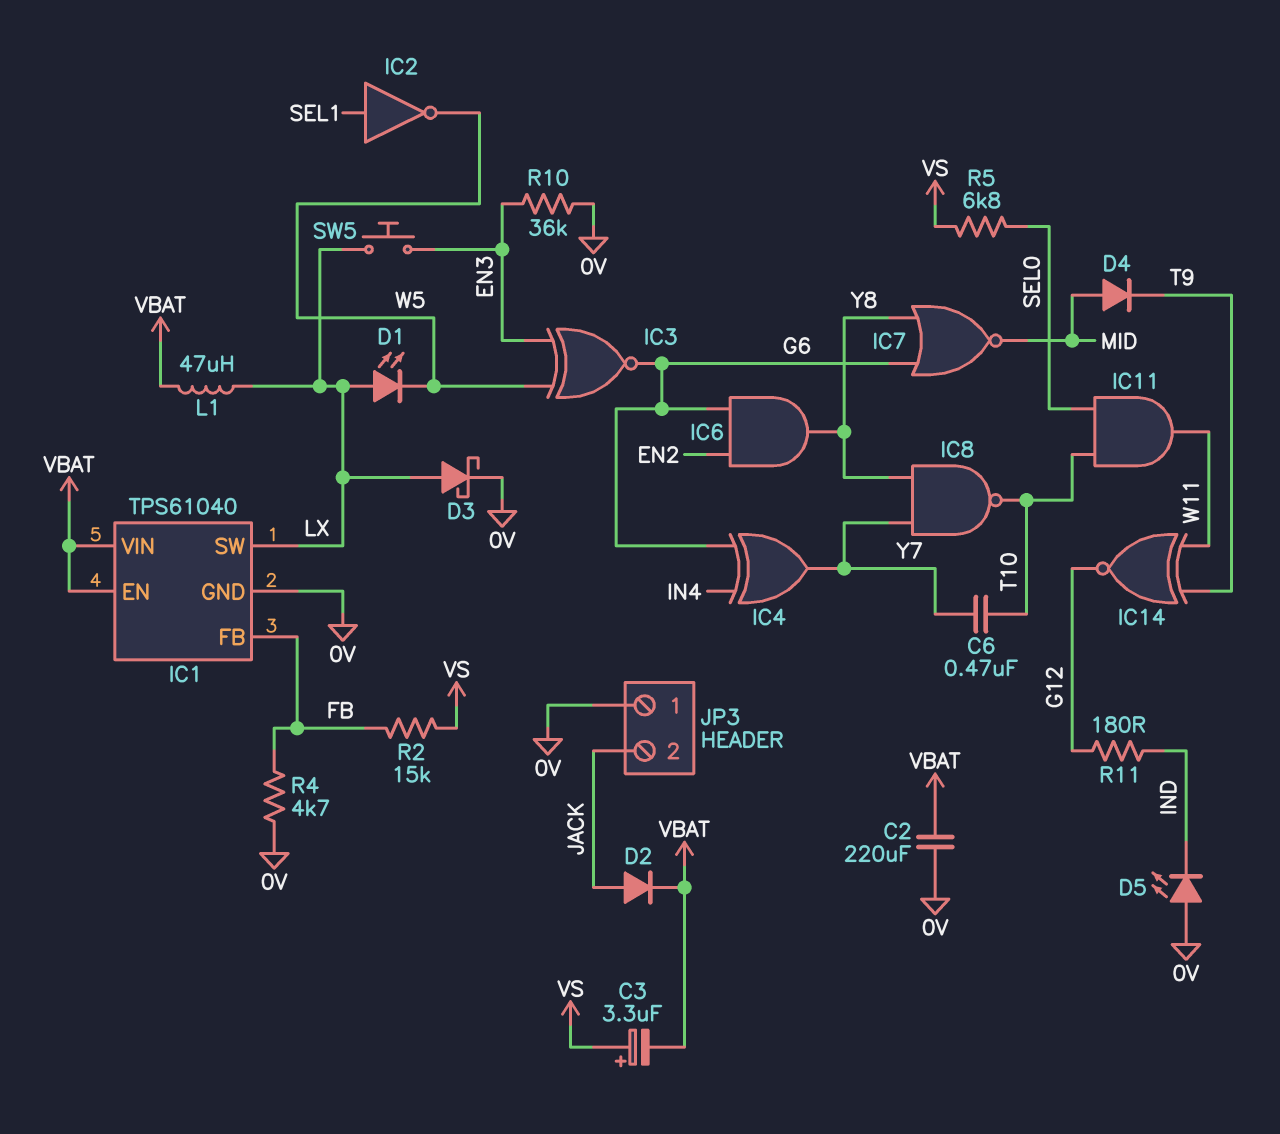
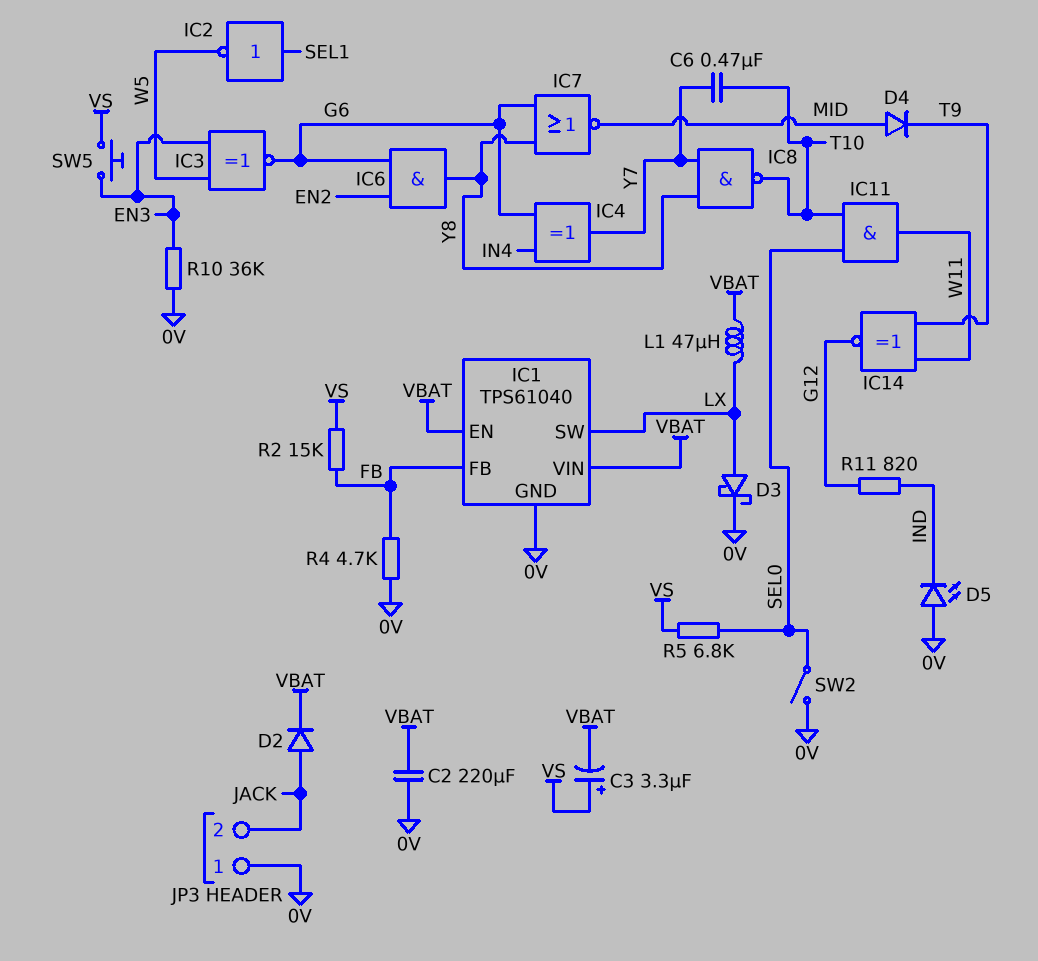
D1: LED (A LX, K W5) -> none
R11: 180 (G12, IND) -> 820 (G12, IND)
SW2: none -> switch (0V, SEL0)
SW5: button (EN3, LX) -> button (EN3, VS)

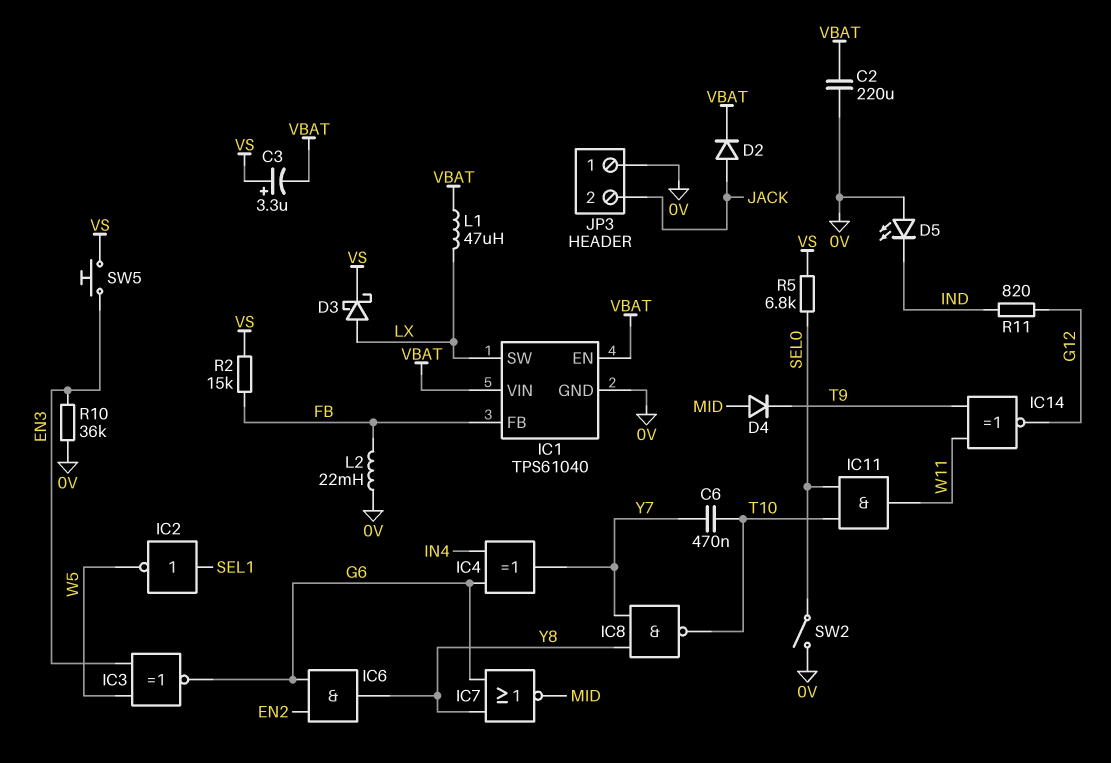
D3: schottky (A LX, K 0V) -> schottky (A LX, K VS)
L2: none -> 22mH (0V, FB)
R4: 4.7k (0V, FB) -> none

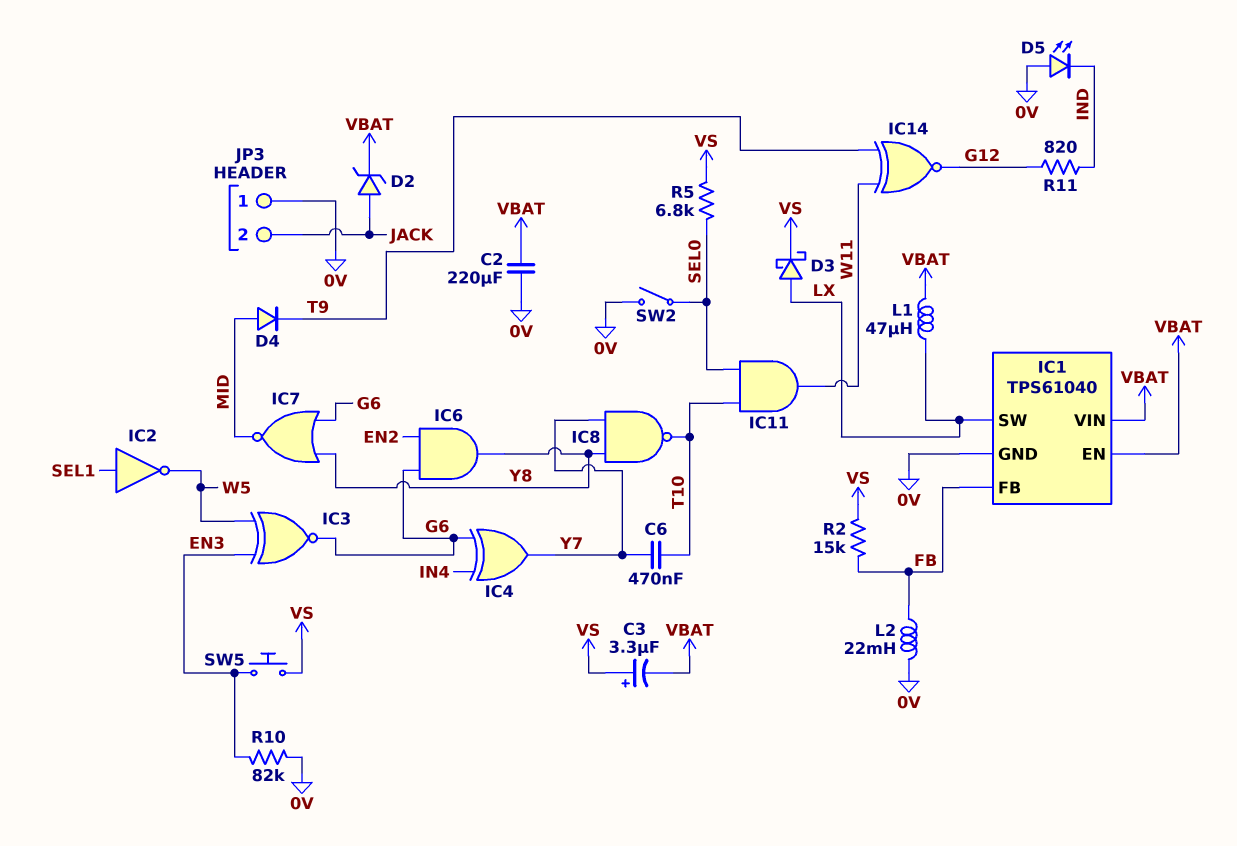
D2: diode (A JACK, K VBAT) -> zener (A JACK, K VBAT)
R10: 36k (0V, EN3) -> 82k (0V, EN3)

